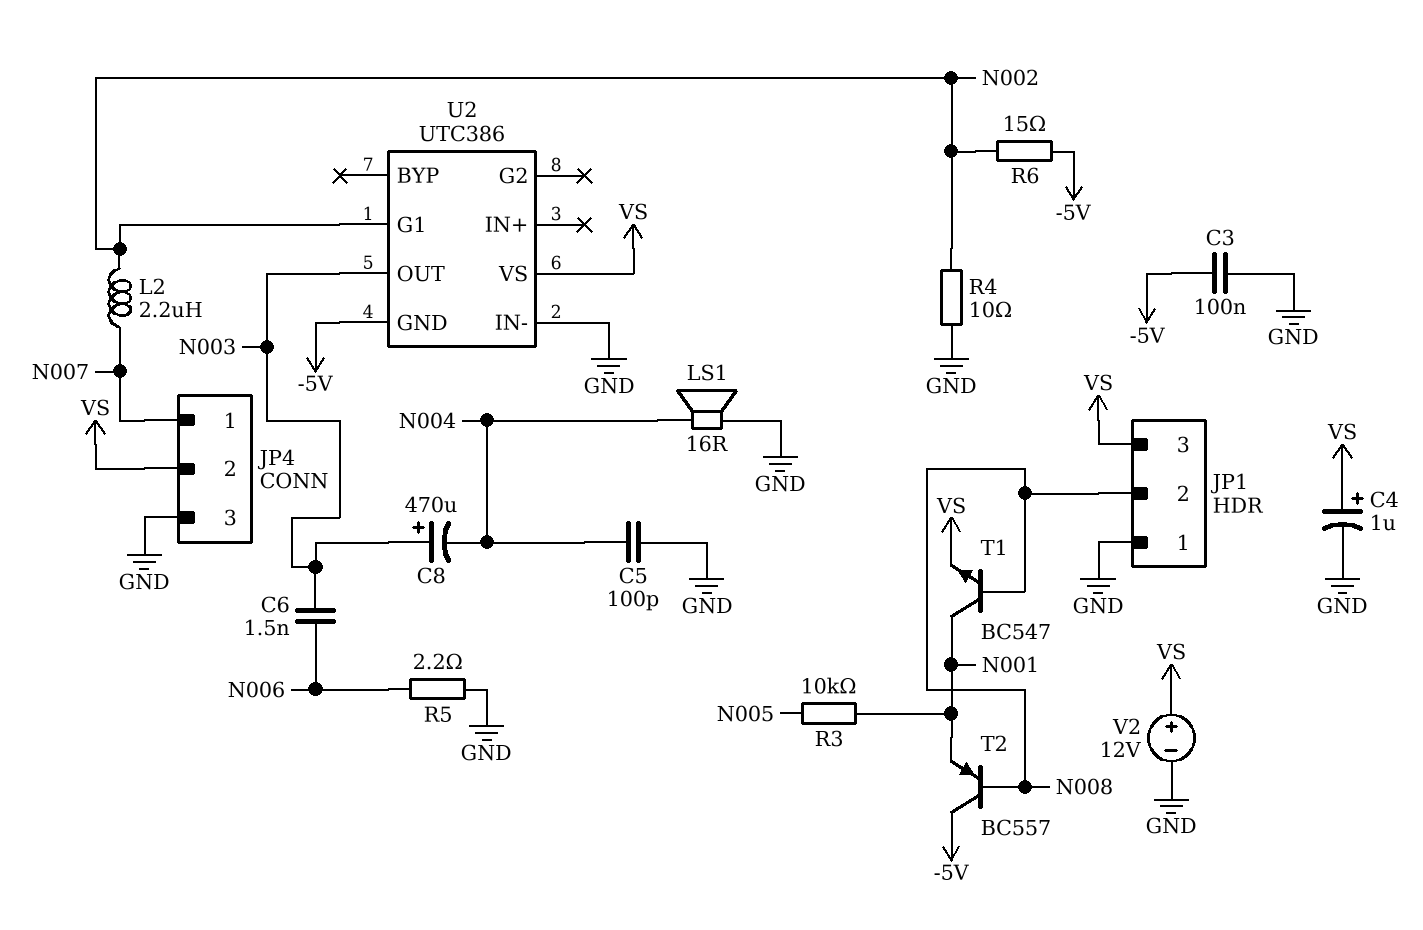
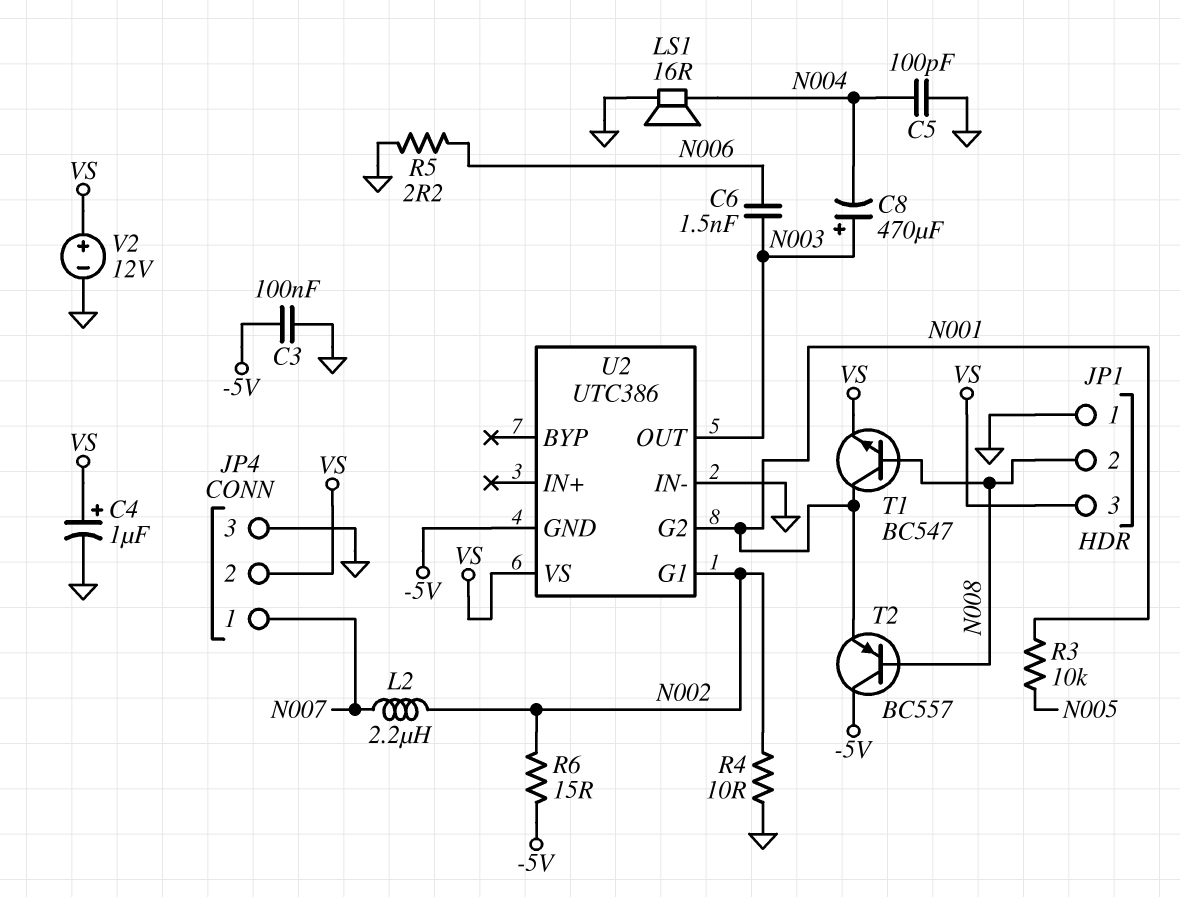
U2 pin G2: none -> N001

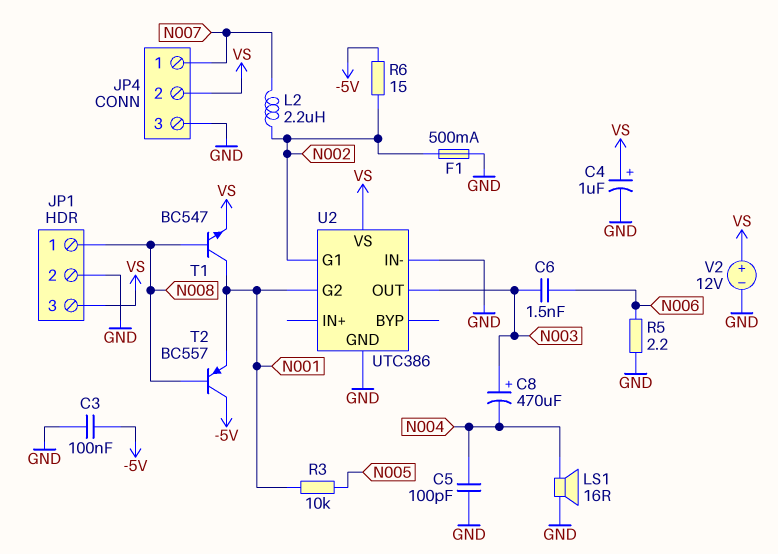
F1: none -> 500mA (GND, N002)
JP1 pin 1: GND -> N008
JP1 pin 2: N008 -> GND
R4: 10 (GND, N002) -> none
U2 pin GND: -5V -> GND

